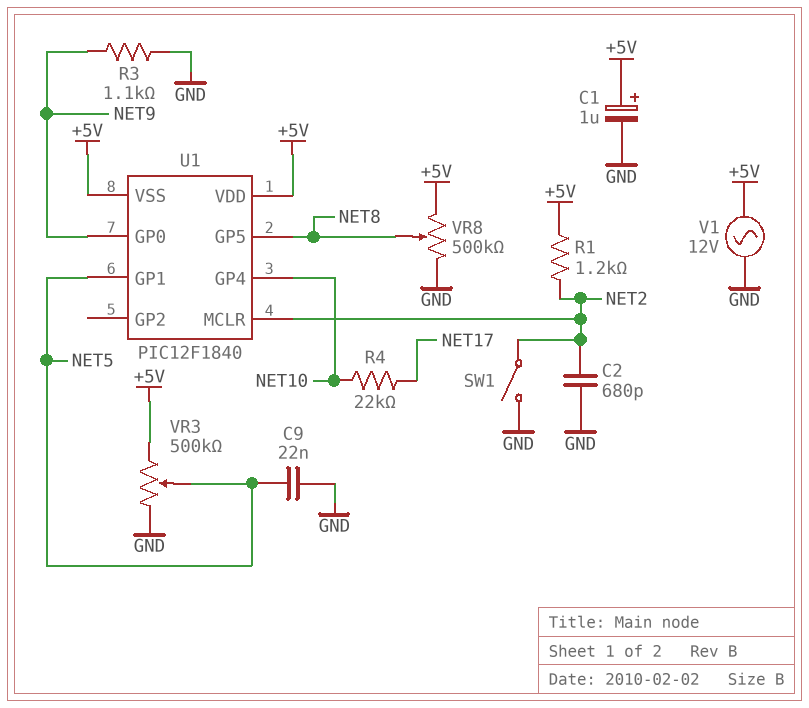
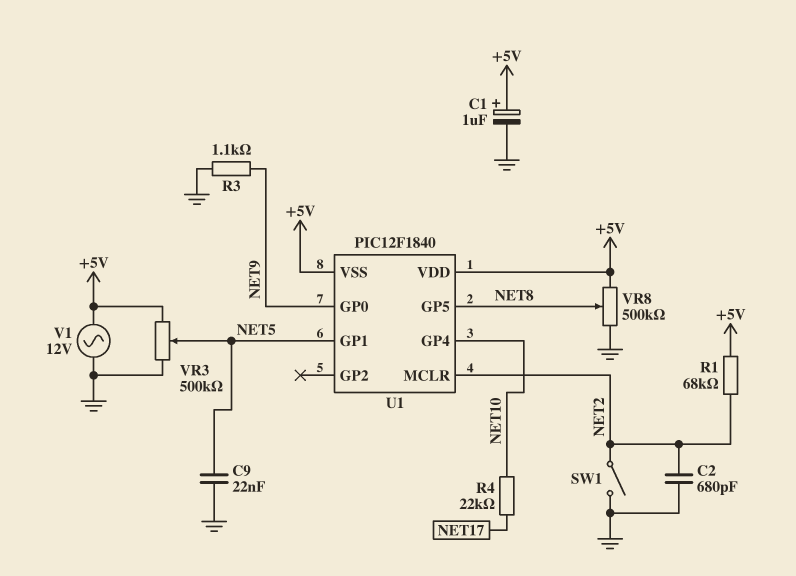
R1: 1.2k (+5V, NET2) -> 68k (+5V, NET2)

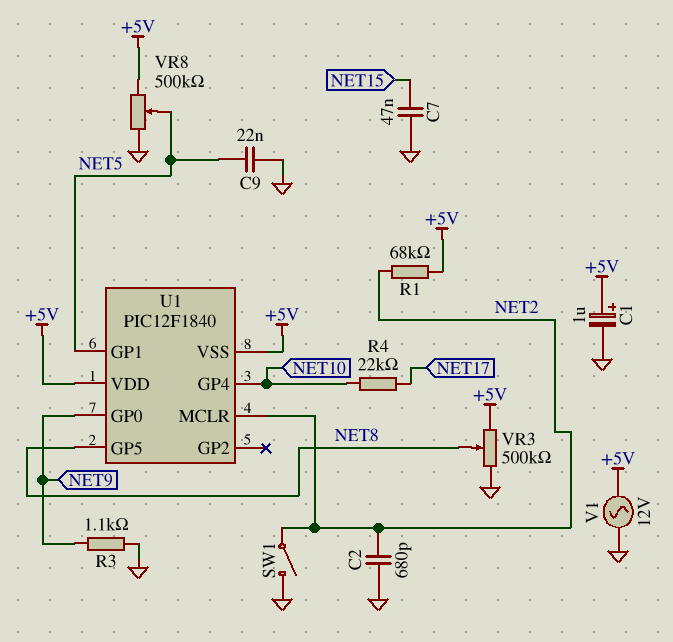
C7: none -> 47nF (GND, NET15)
VR3: 500k (+5V, GND, wiper NET5) -> 500k (+5V, GND, wiper NET8)
VR8: 500k (+5V, GND, wiper NET8) -> 500k (+5V, GND, wiper NET5)

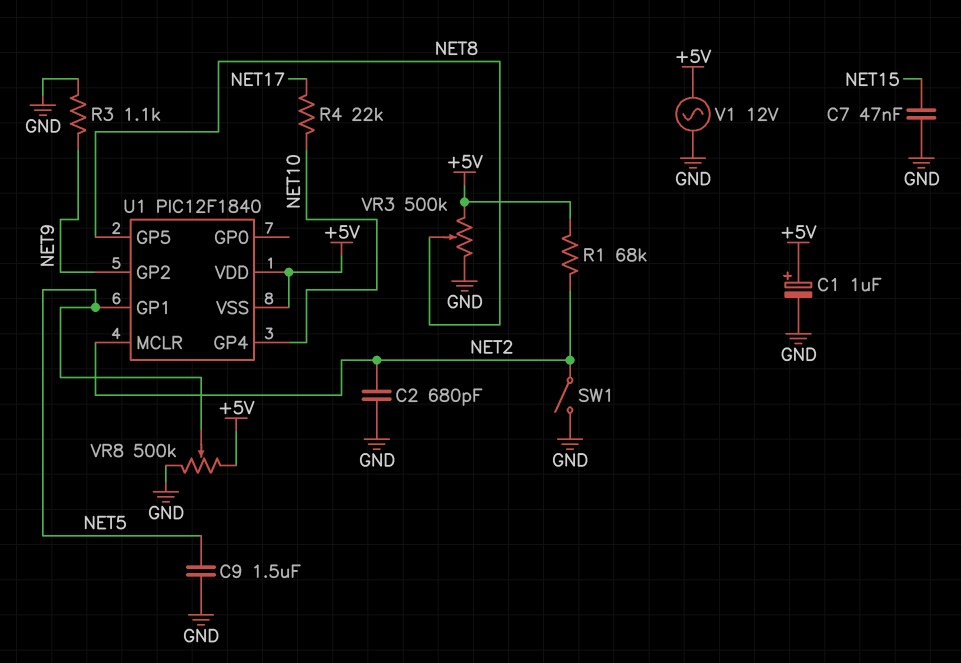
C9: 22nF (GND, NET5) -> 1.5uF (GND, NET5)
U1 pin GP0: NET9 -> none
U1 pin GP2: none -> NET9

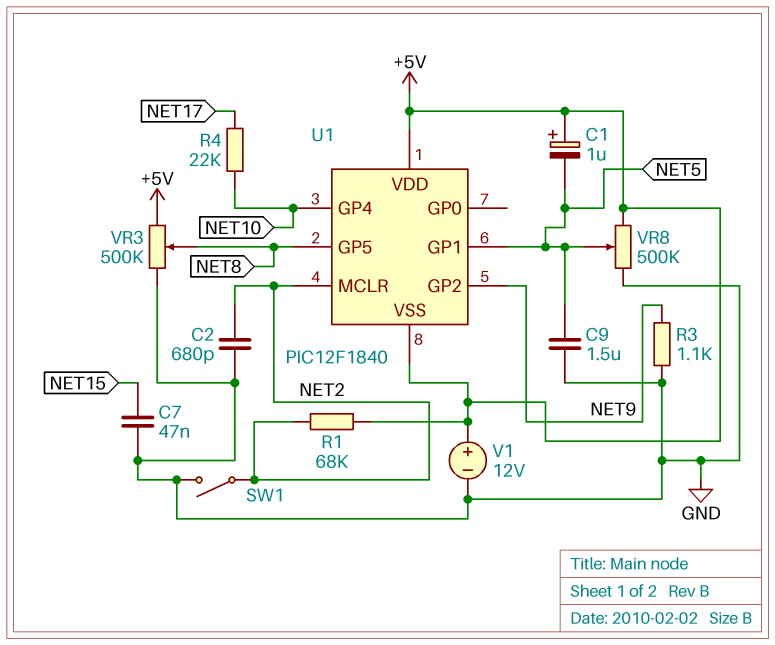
C1: 1uF (plus +5V, minus GND) -> 1uF (plus +5V, minus NET5)
V1: AC 12V (+5V, GND) -> 12V (plus +5V, minus GND)

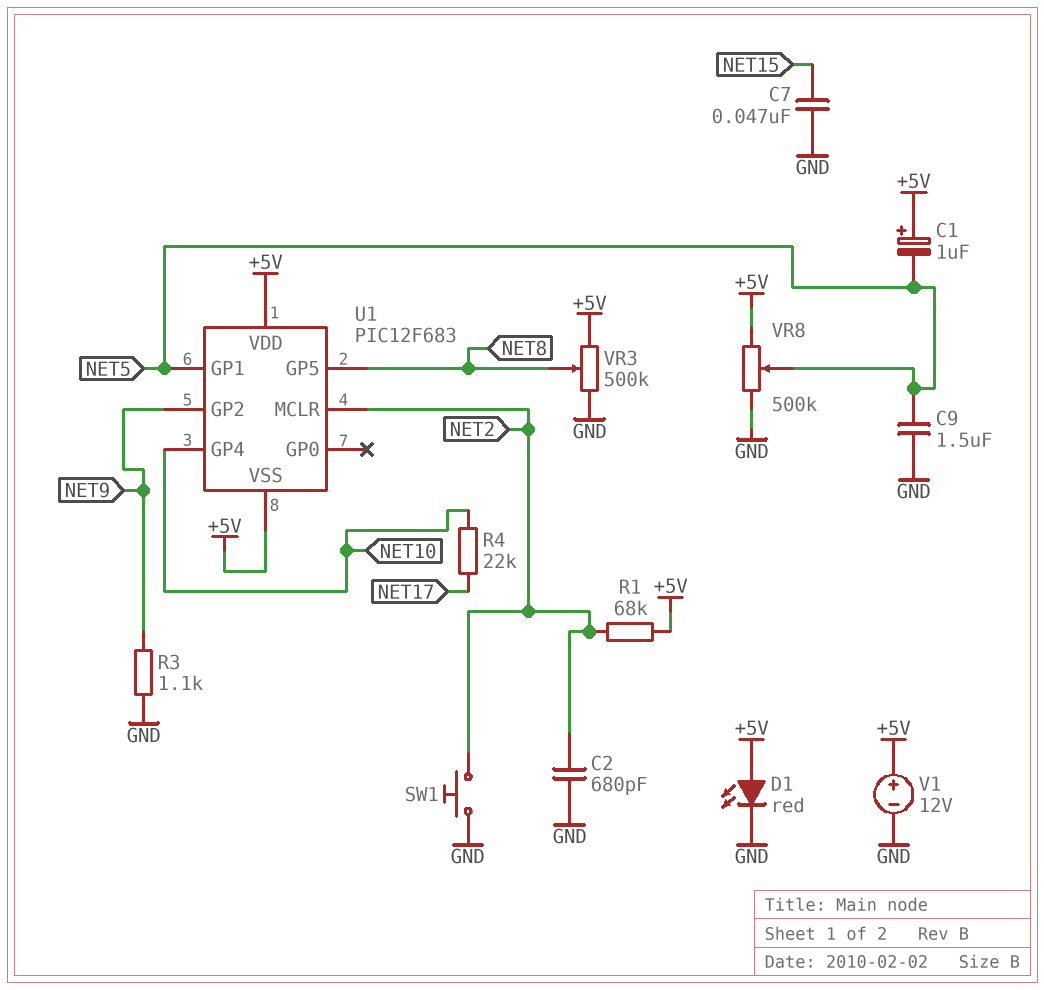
D1: none -> LED red (A +5V, K GND)
SW1: switch (GND, NET2) -> button (GND, NET2)
U1: PIC12F1840 -> PIC12F683

